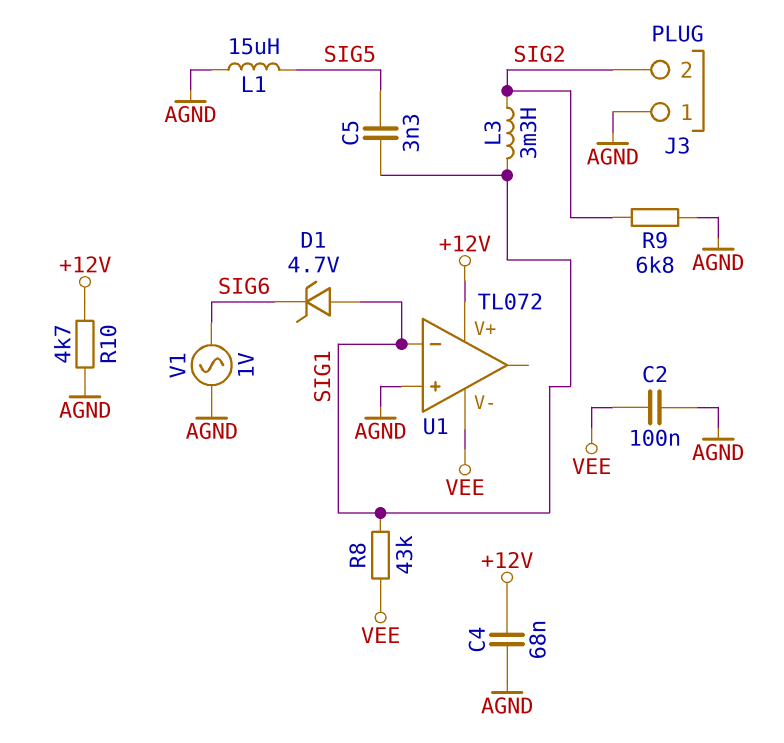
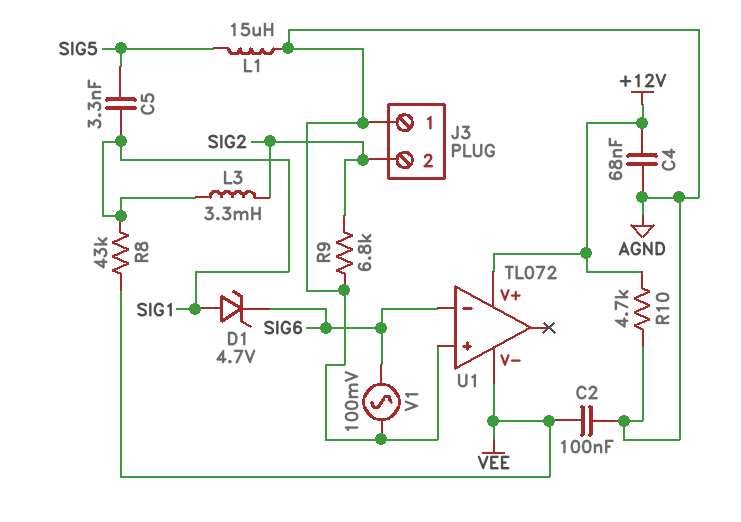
U1 pin in-: SIG1 -> SIG6
V1: AC 1V (AGND, SIG6) -> AC 100mV (AGND, SIG6)

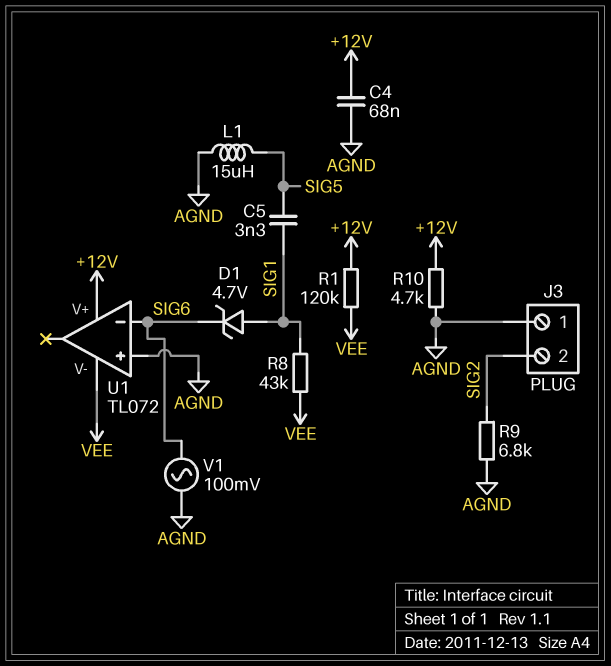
C2: 100nF (AGND, VEE) -> none
L3: 3.3mH (SIG1, SIG2) -> none
R1: none -> 120k (+12V, VEE)

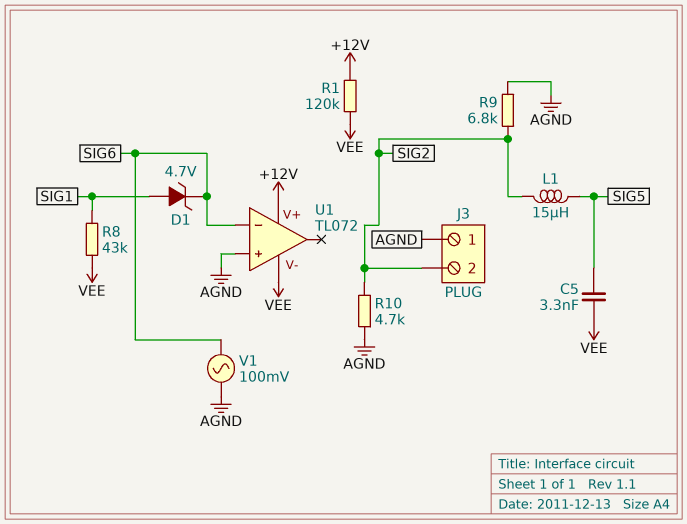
C4: 68nF (+12V, AGND) -> none
C5: 3.3nF (SIG1, SIG5) -> 3.3nF (SIG5, VEE)
L1: 15uH (AGND, SIG5) -> 15uH (SIG2, SIG5)
R10: 4.7k (+12V, AGND) -> 4.7k (AGND, SIG2)

